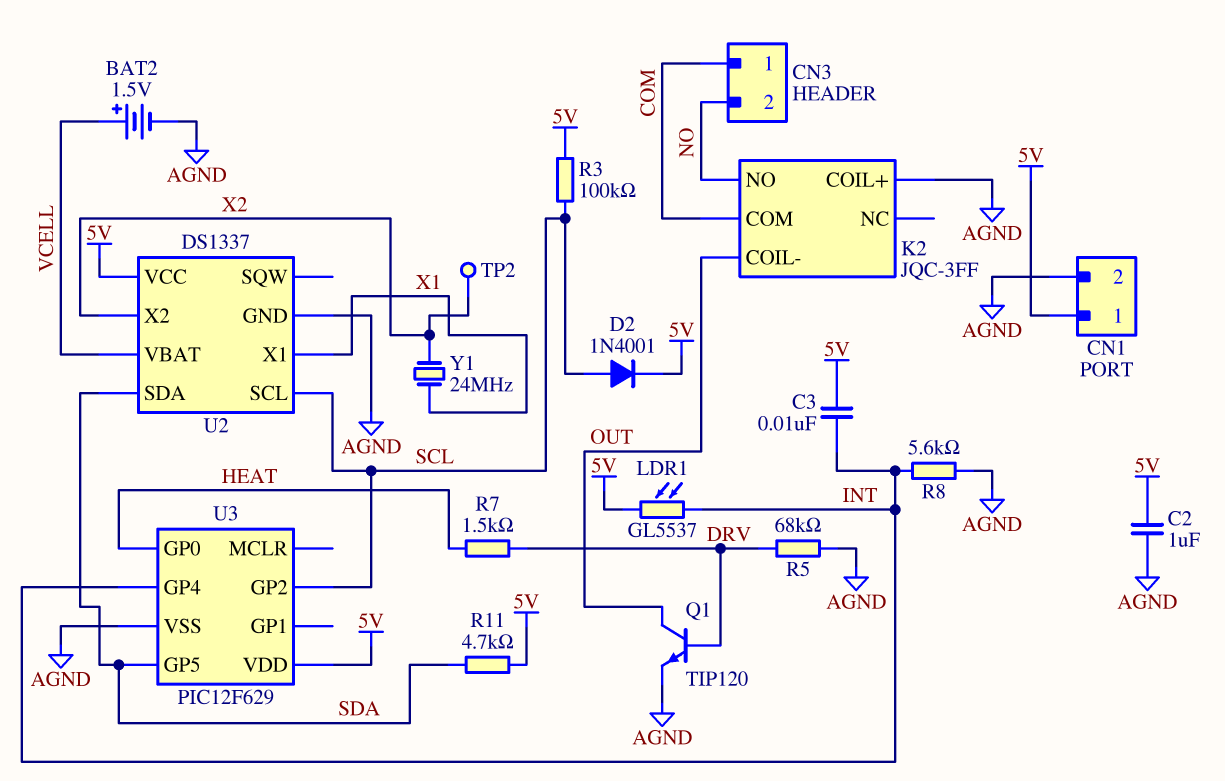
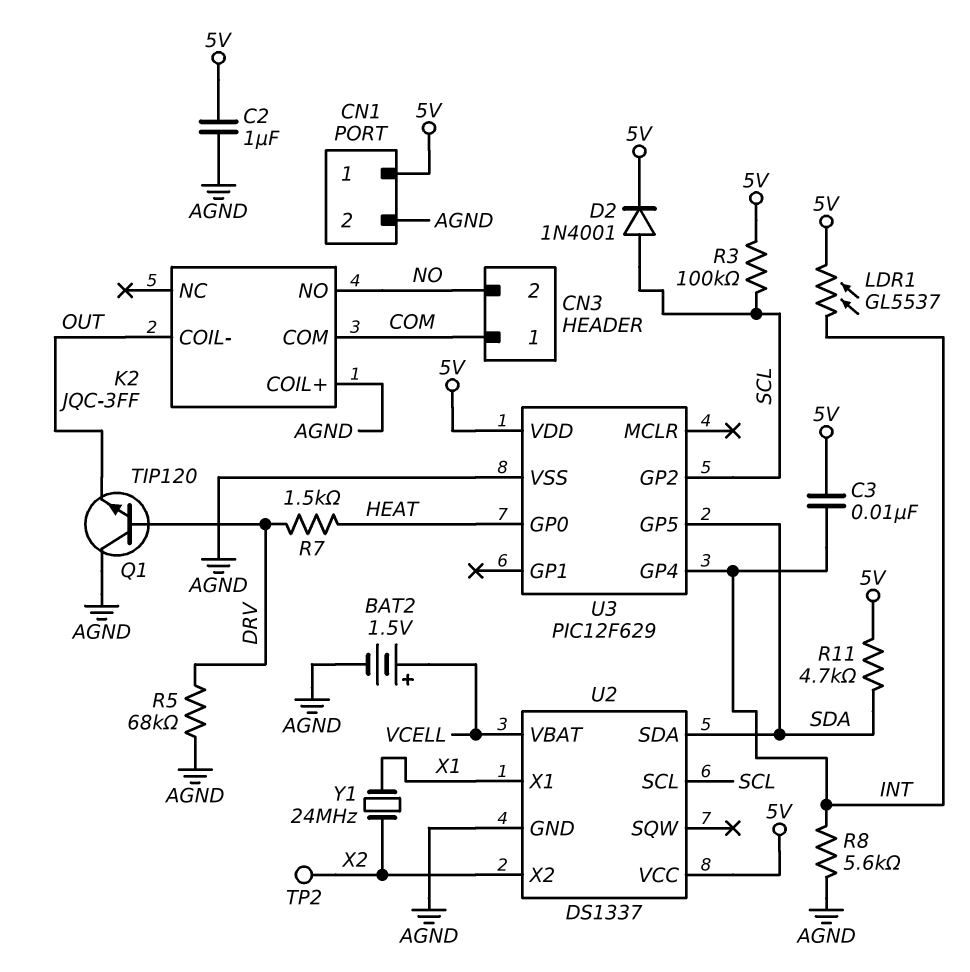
Q1: NPN TIP120 (B DRV, C OUT, E AGND) -> NPN TIP120 (B DRV, C AGND, E OUT)

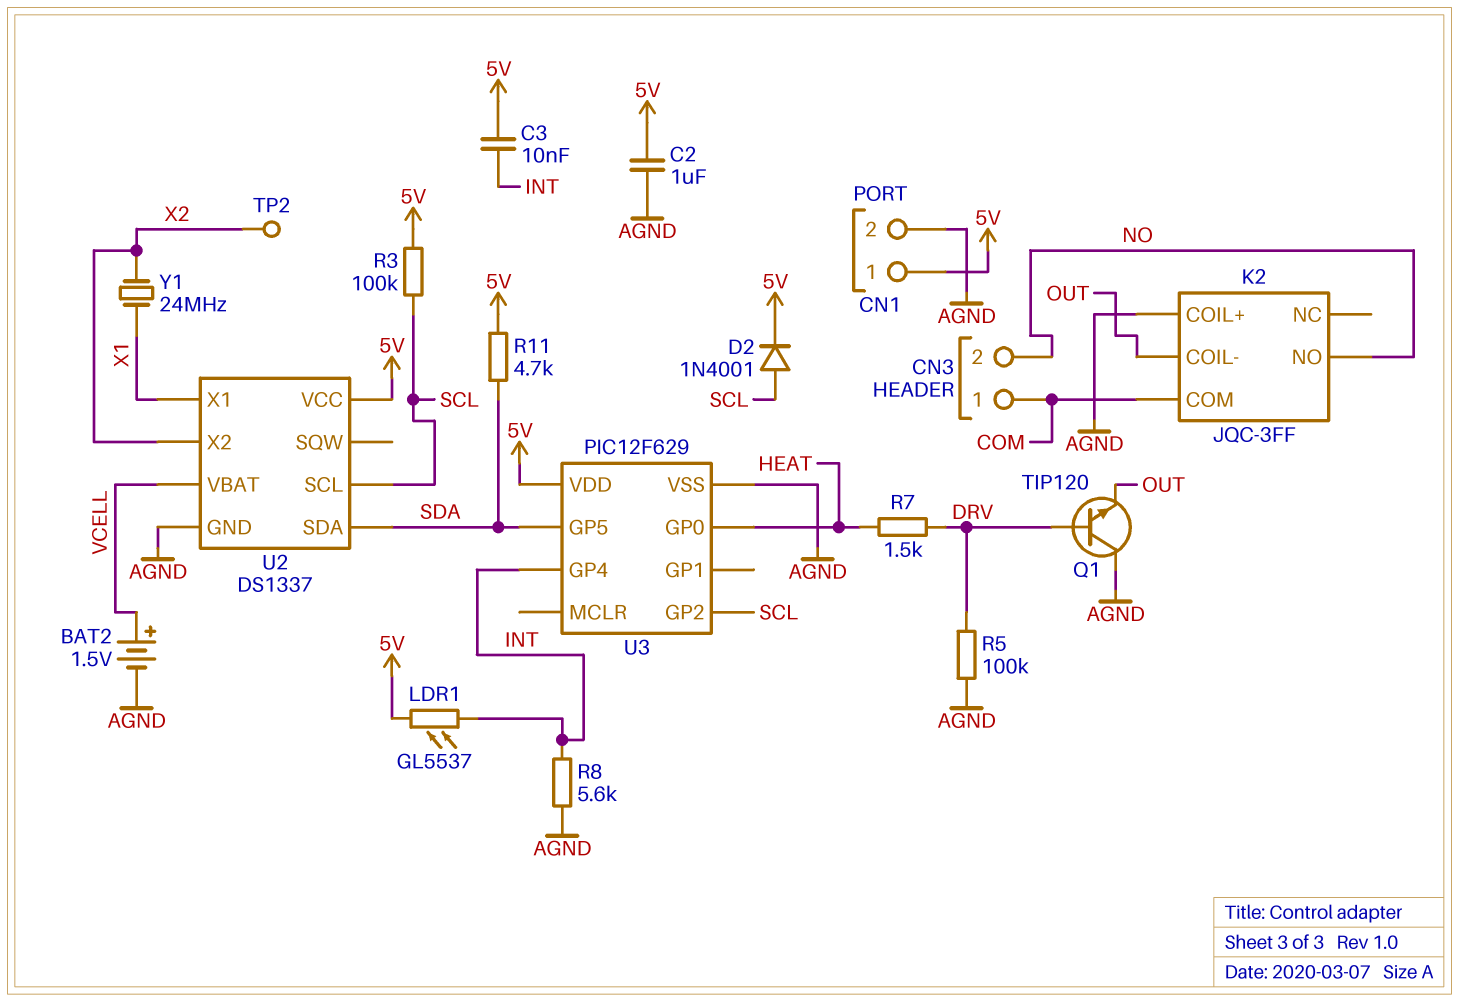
R5: 68k (AGND, DRV) -> 100k (AGND, DRV)

